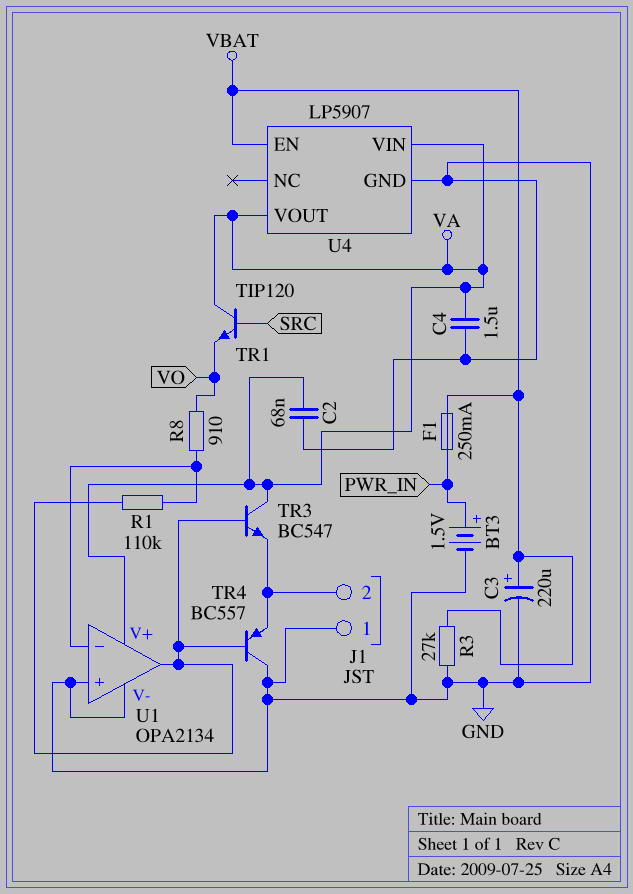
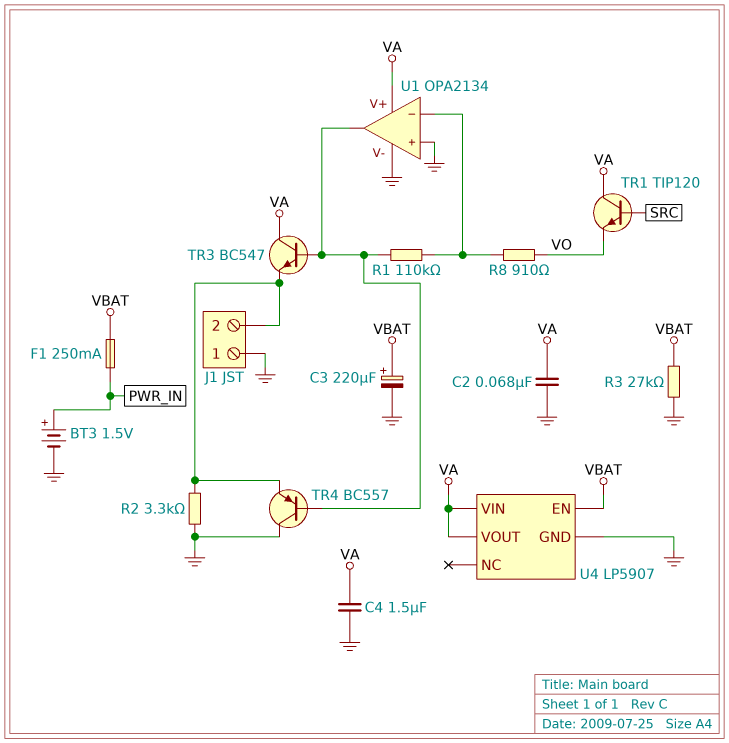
R2: none -> 3.3k (GND, J1/2)

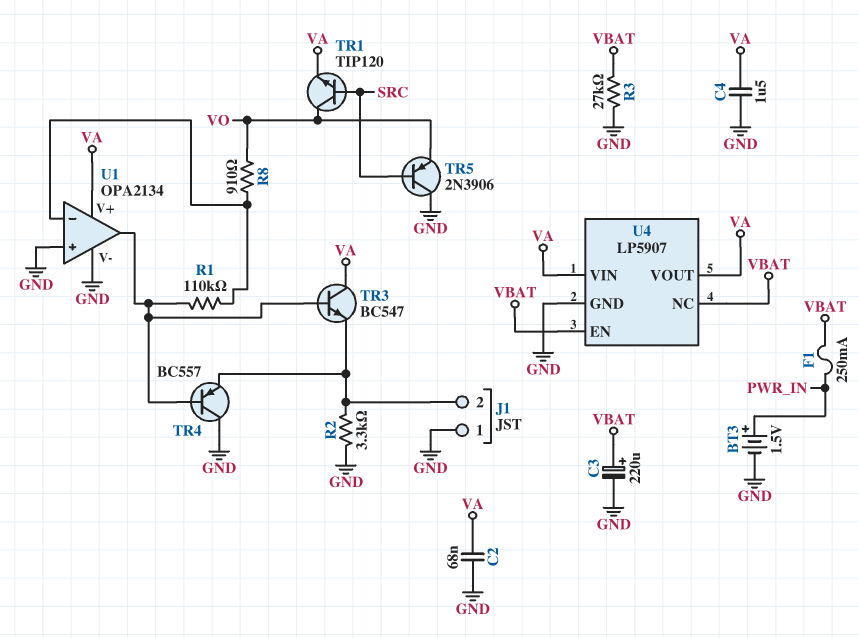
TR1: NPN TIP120 (B SRC, C VA, E VO) -> NPN TIP120 (B SRC, C VO, E VA)
TR5: none -> PNP 2N3906 (B SRC, C GND, E VO)
U4 pin NC: none -> VBAT

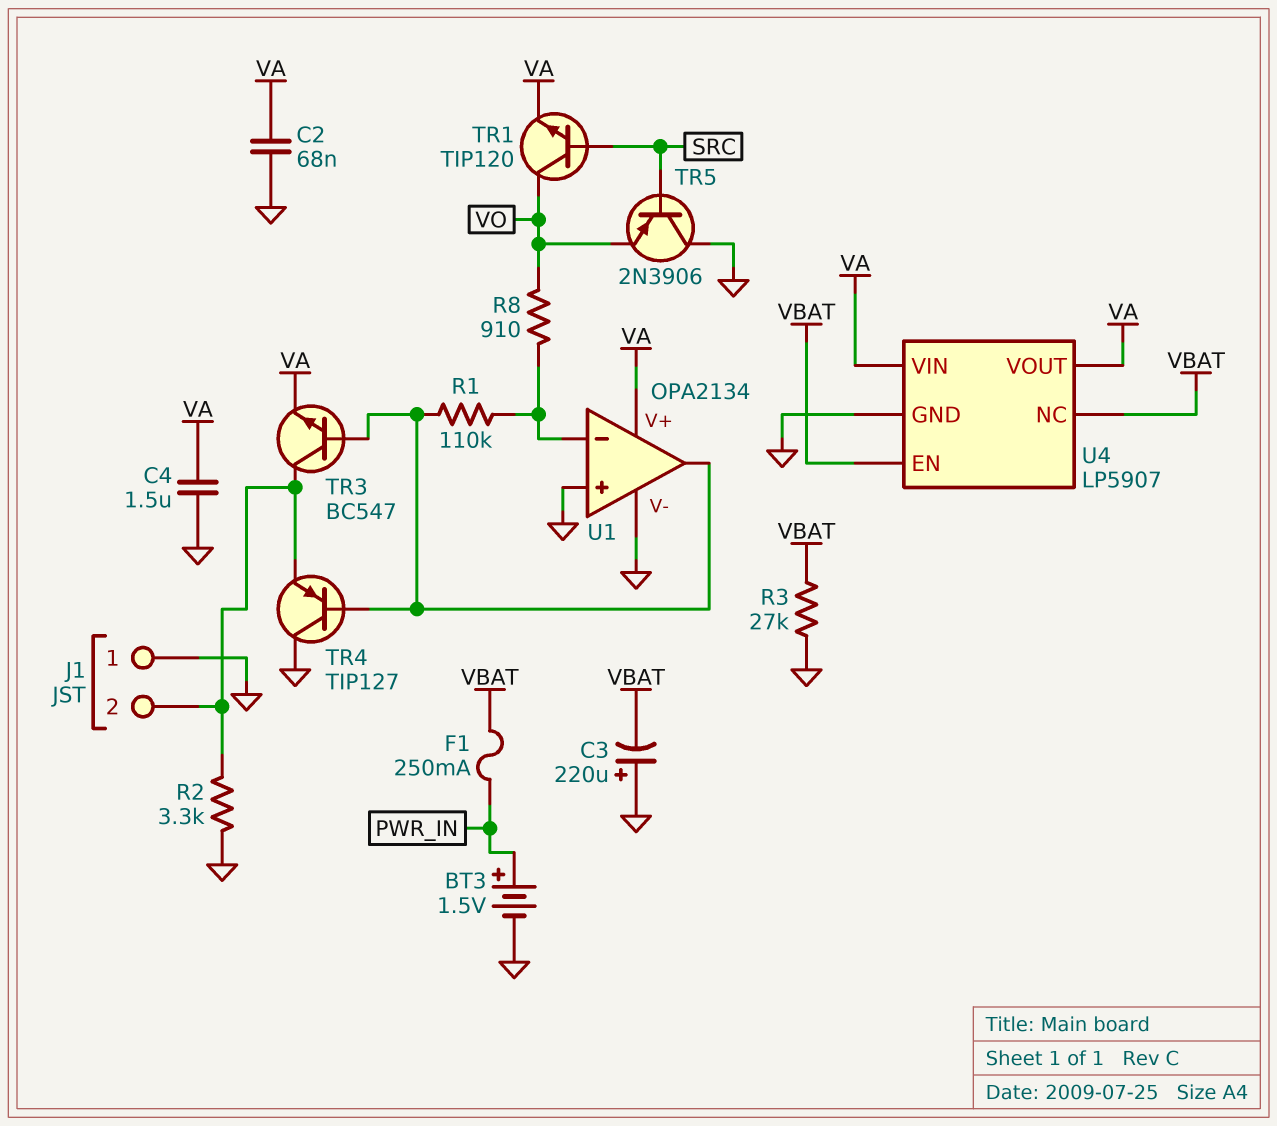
C3: 220uF (plus VBAT, minus GND) -> 220uF (plus GND, minus VBAT)
TR3: NPN BC547 (B U1/out, C VA, E J1/2) -> NPN BC547 (B U1/out, C J1/2, E VA)
TR4: PNP BC557 (B U1/out, C GND, E J1/2) -> PNP TIP127 (B U1/out, C GND, E J1/2)

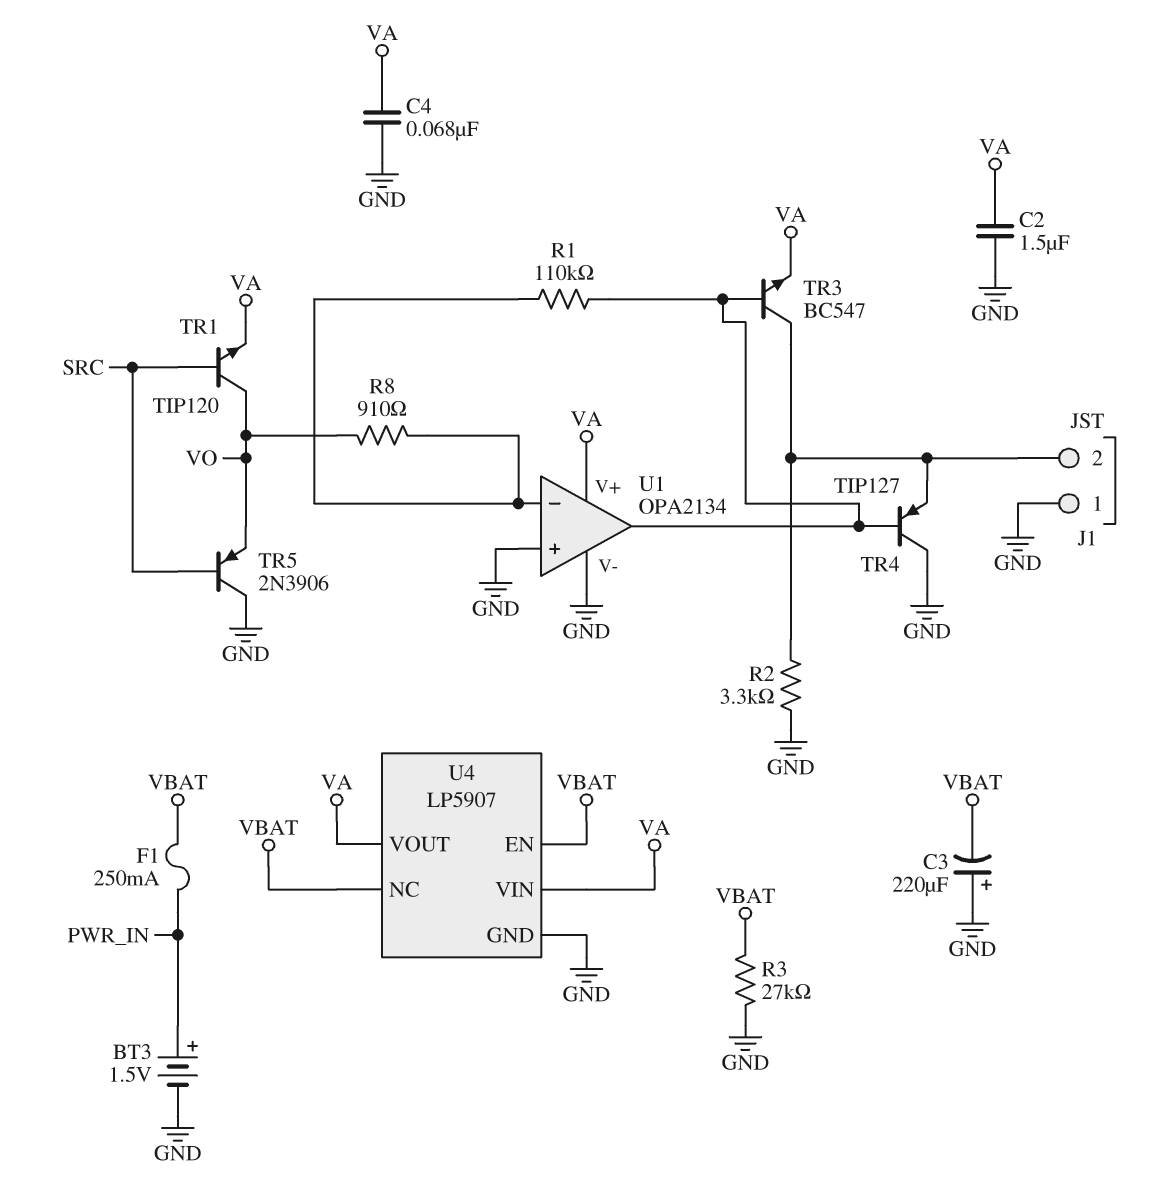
C2: 68nF (GND, VA) -> 1.5uF (GND, VA)
C4: 1.5uF (GND, VA) -> 68nF (GND, VA)

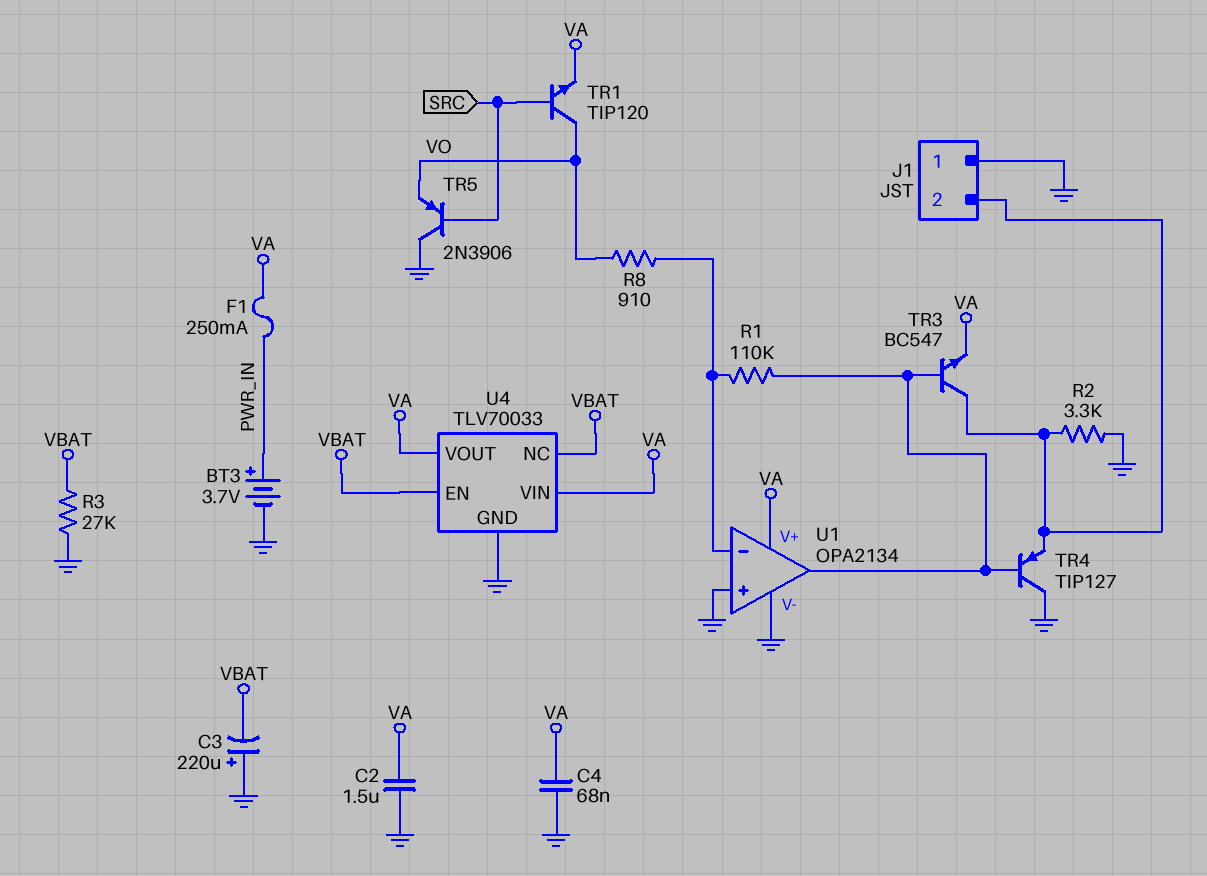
BT3: 1.5V (plus PWR_IN, minus GND) -> 3.7V (plus PWR_IN, minus GND)
F1: 250mA (PWR_IN, VBAT) -> 250mA (PWR_IN, VA)
U4: LP5907 -> TLV70033

